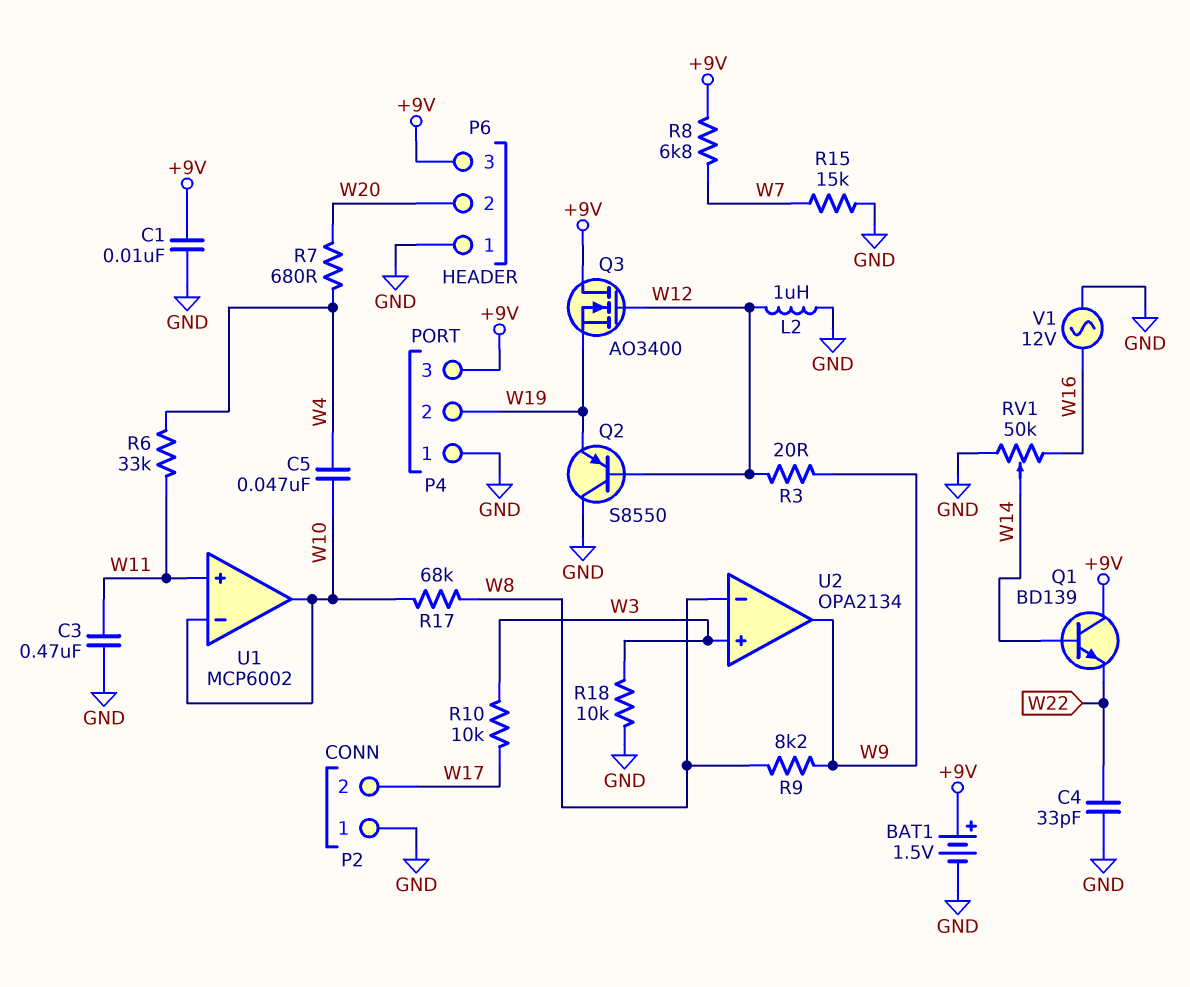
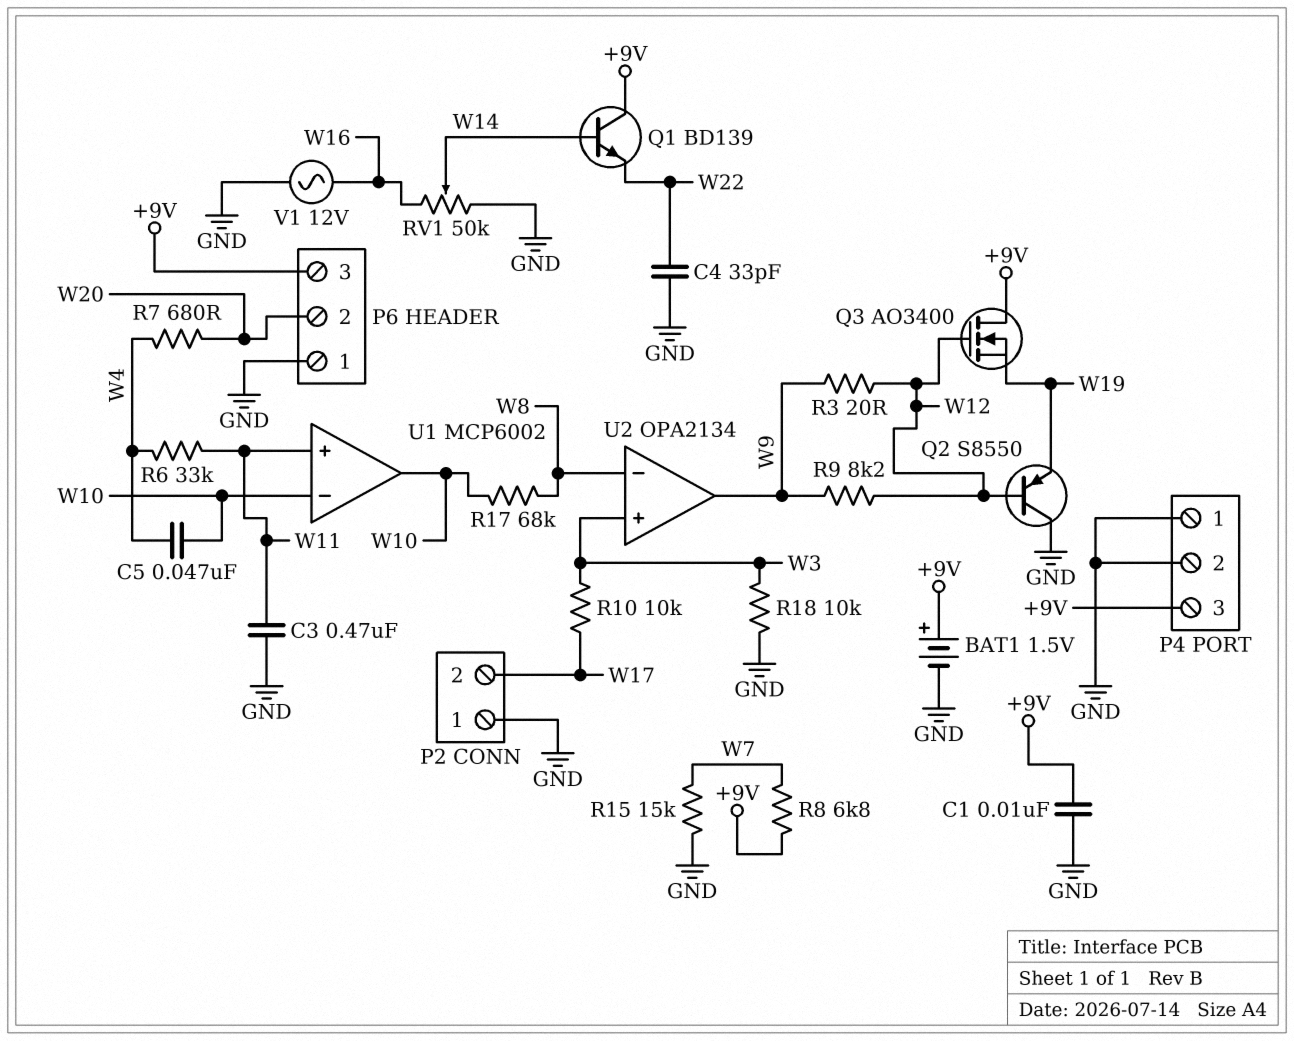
L2: 1uH (GND, W12) -> none
P4 pin 2: W19 -> GND
R9: 8.2k (W8, W9) -> 8.2k (W9, W12)

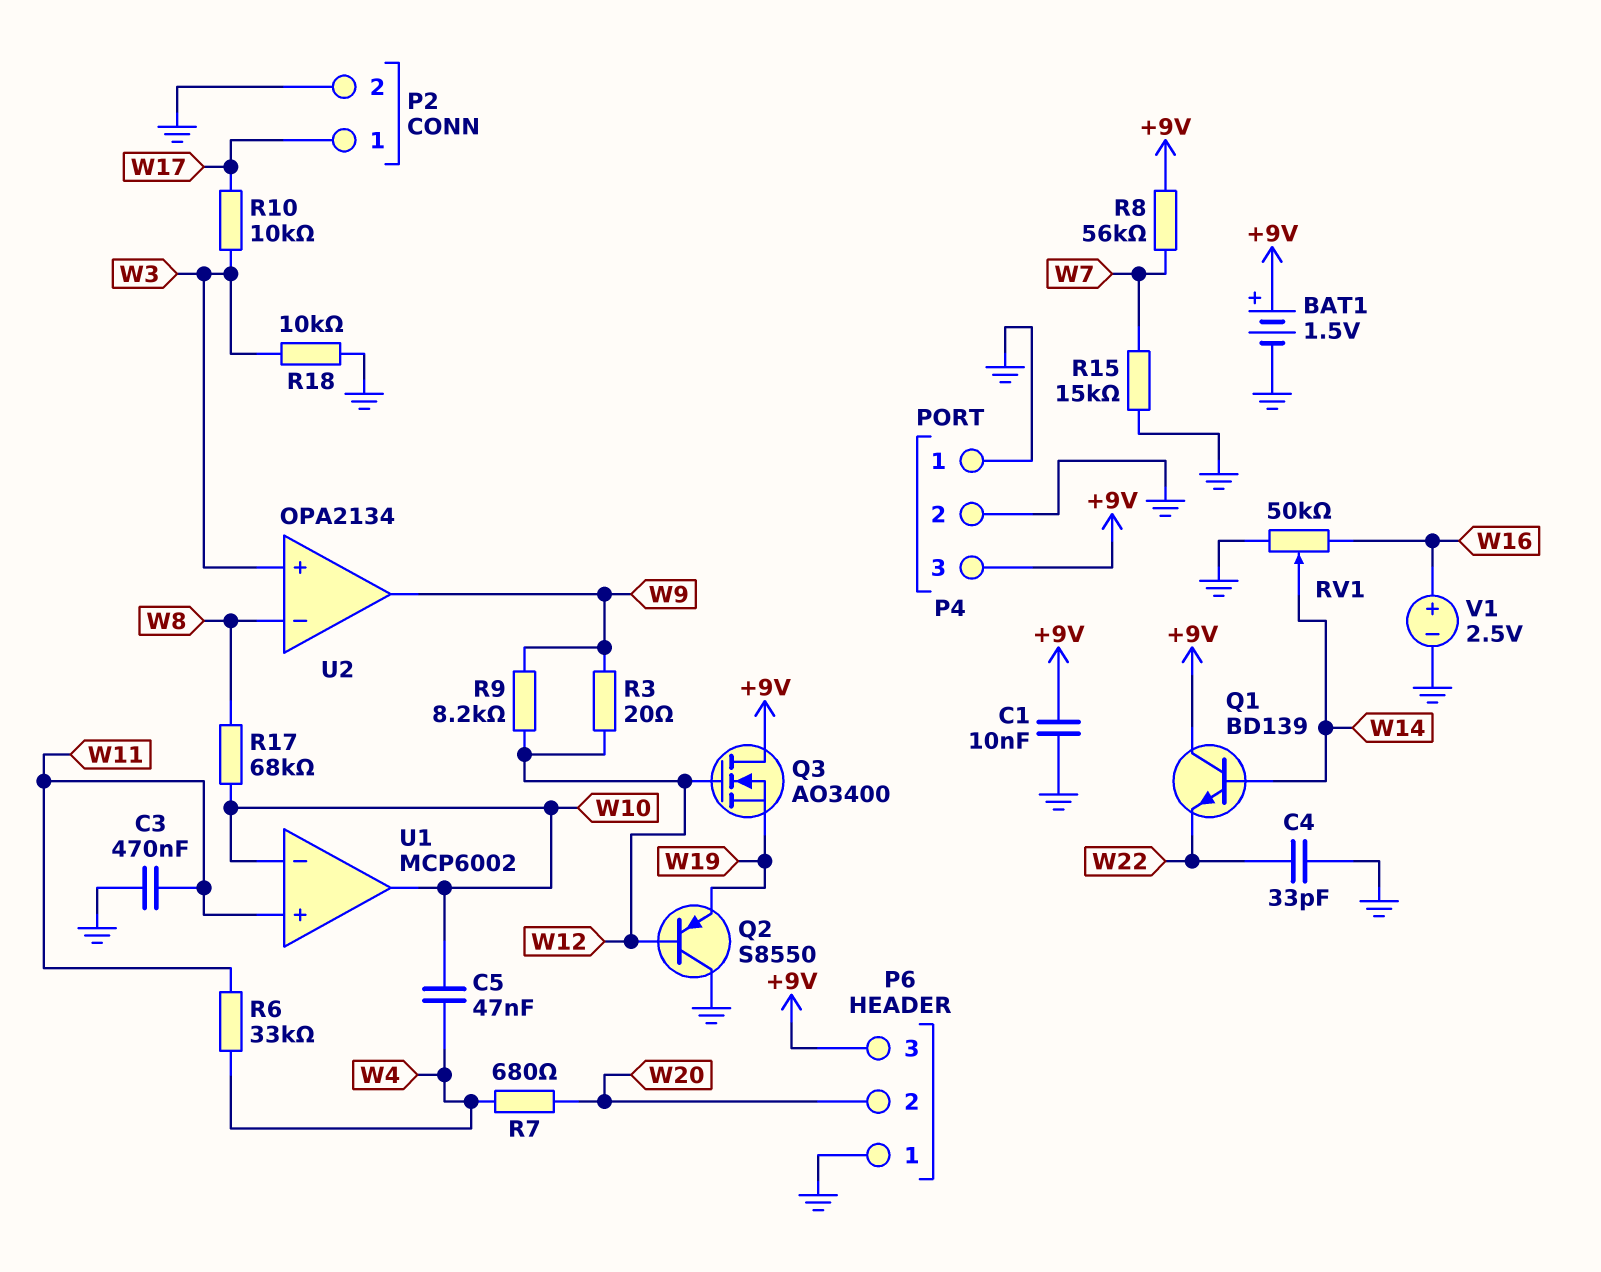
P2 pin 1: GND -> W17
P2 pin 2: W17 -> GND
R8: 6.8k (+9V, W7) -> 56k (+9V, W7)
V1: AC 12V (GND, W16) -> 2.5V (plus W16, minus GND)

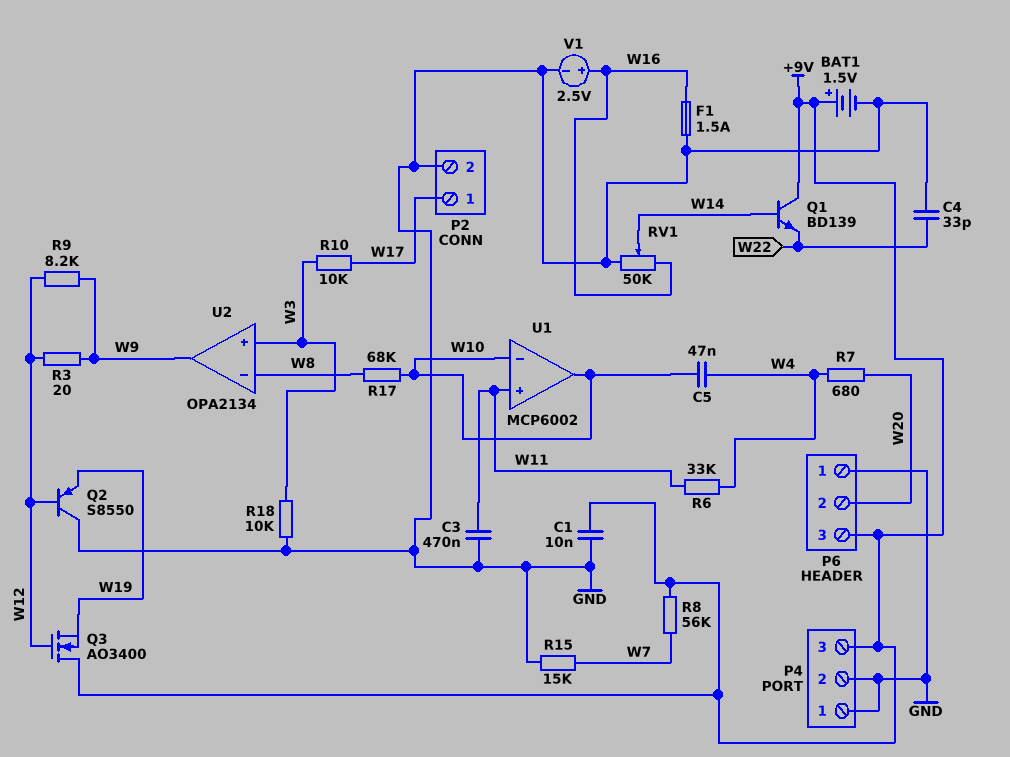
F1: none -> 1.5A (GND, W16)

